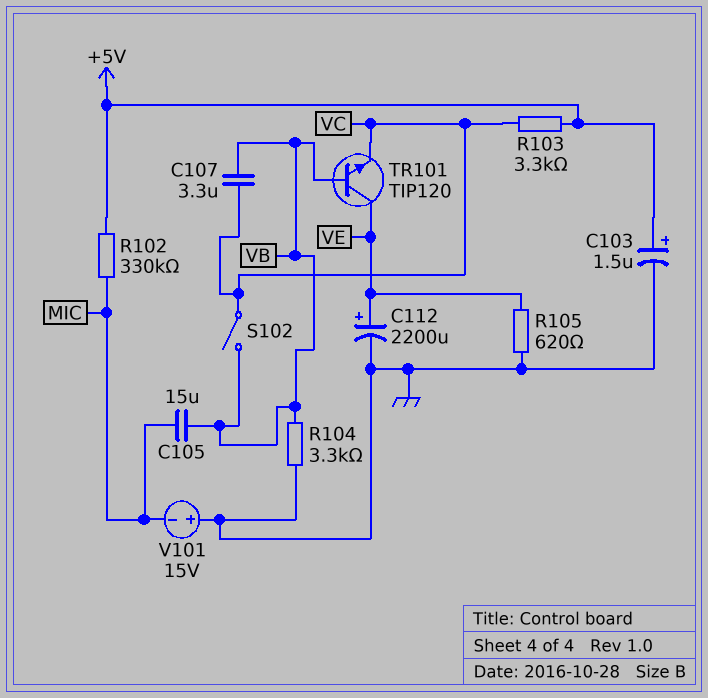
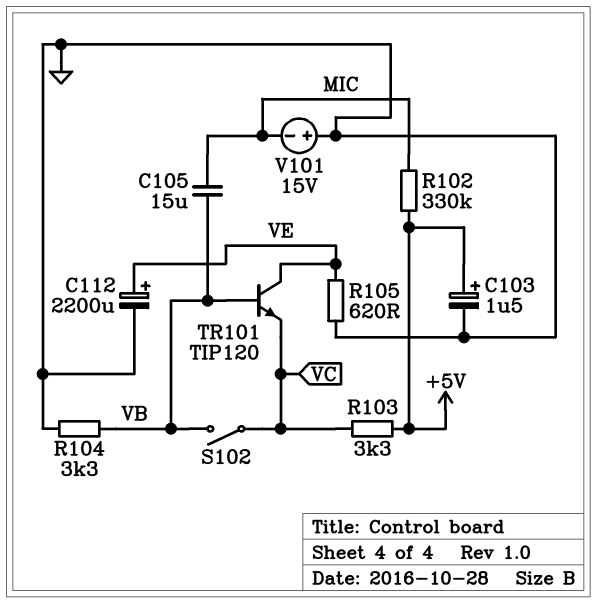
C107: 3.3uF (VB, VC) -> none

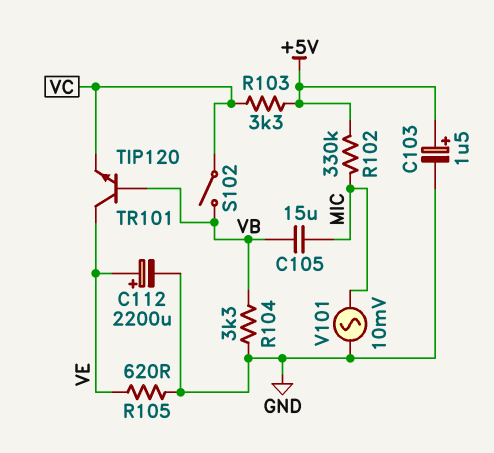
V101: 15V (plus GND, minus MIC) -> AC 10mV (GND, MIC)

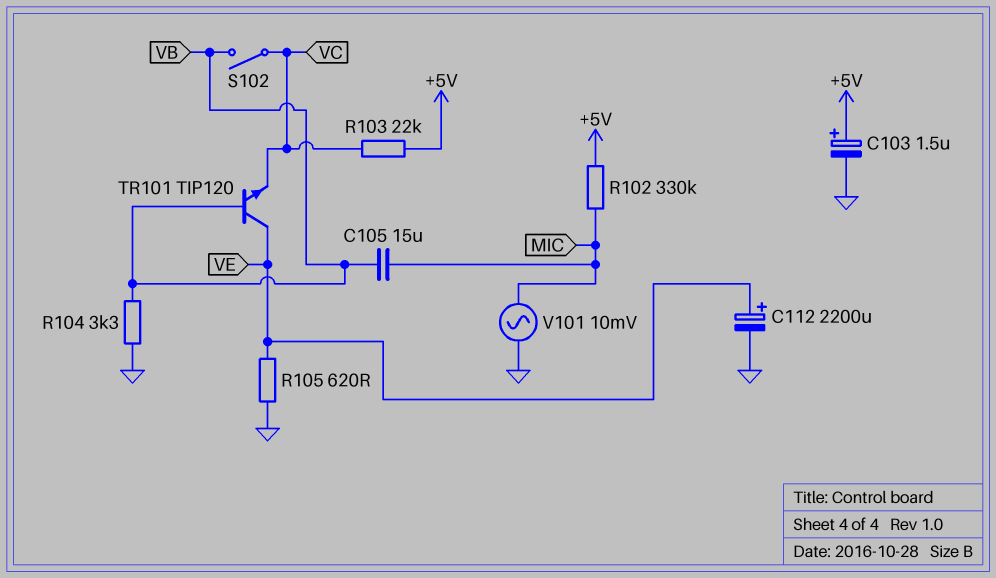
R103: 3.3k (+5V, VC) -> 22k (+5V, VC)

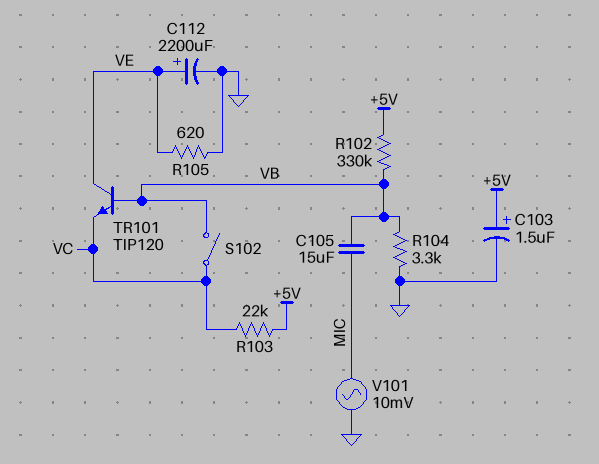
R102: 330k (+5V, MIC) -> 330k (+5V, VB)

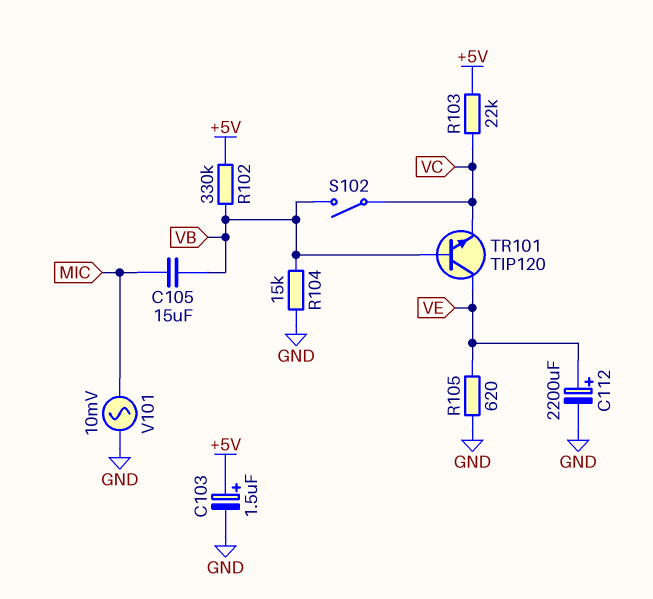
R104: 3.3k (GND, VB) -> 15k (GND, VB)

